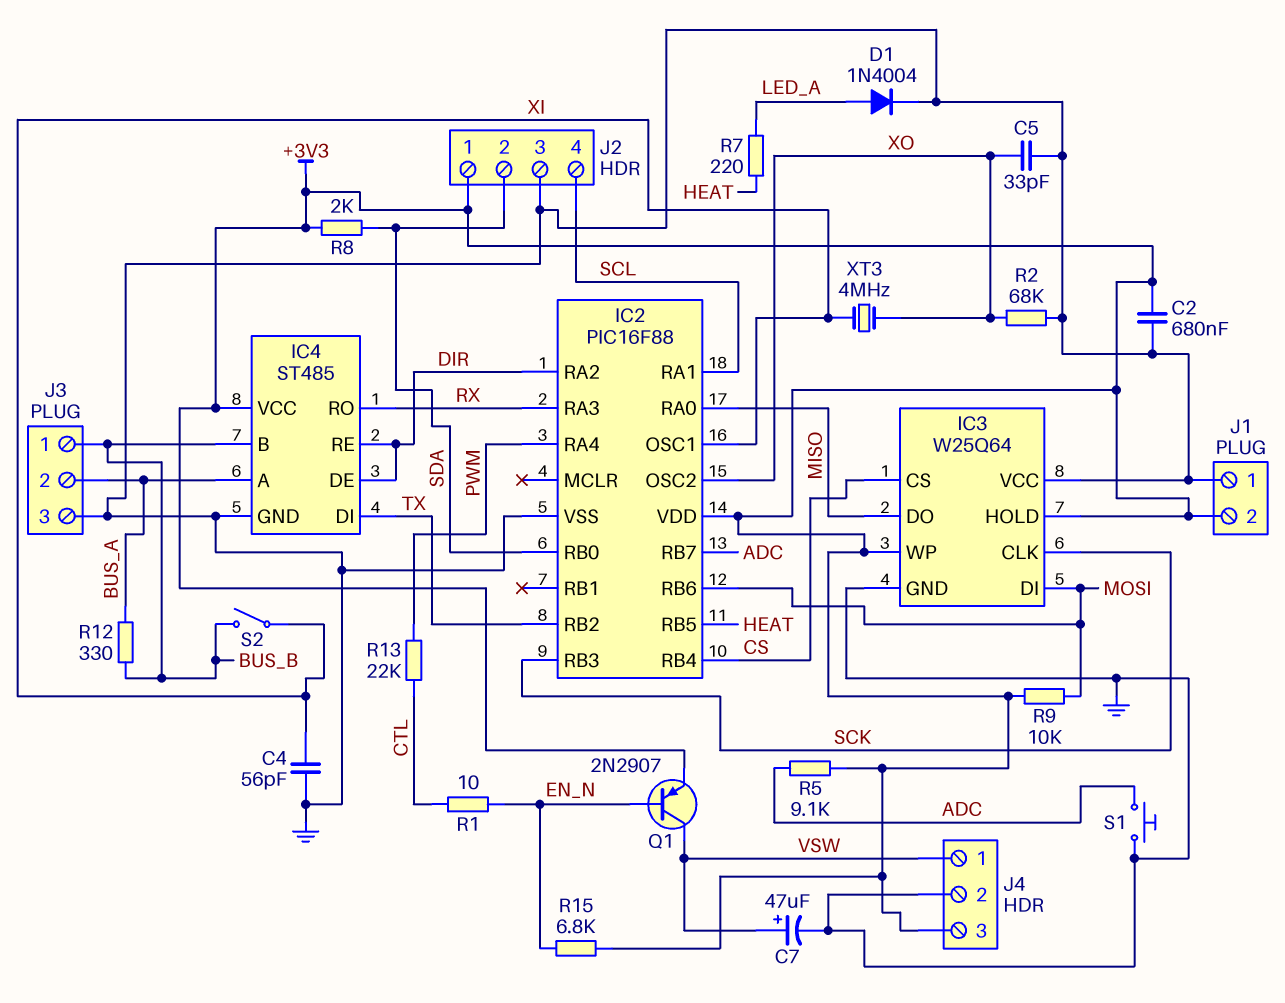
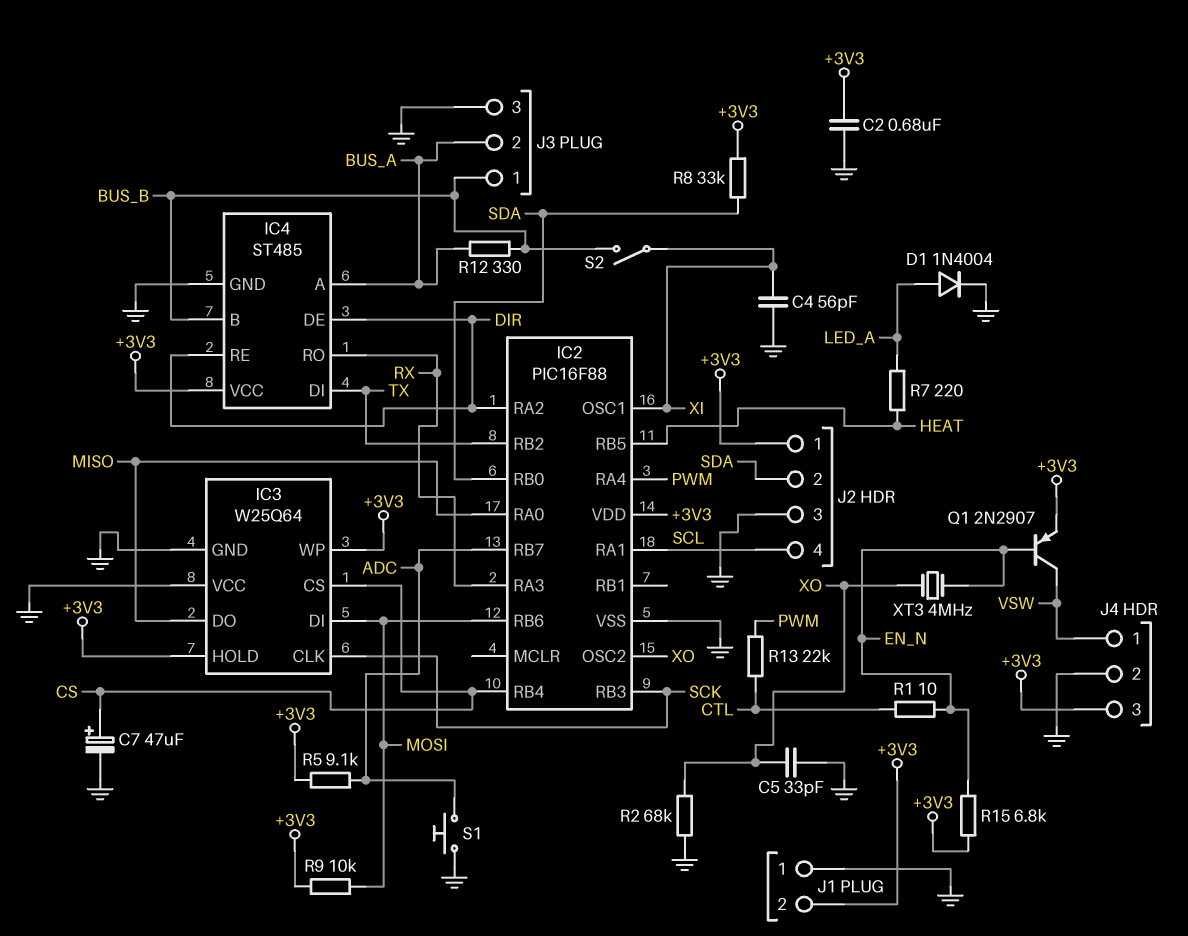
C7: 47uF (plus VSW, minus GND) -> 47uF (plus CS, minus GND)
R8: 2k (+3V3, SDA) -> 33k (+3V3, SDA)
XT3: 4MHz (XI, XO) -> 4MHz (EN_N, XO)

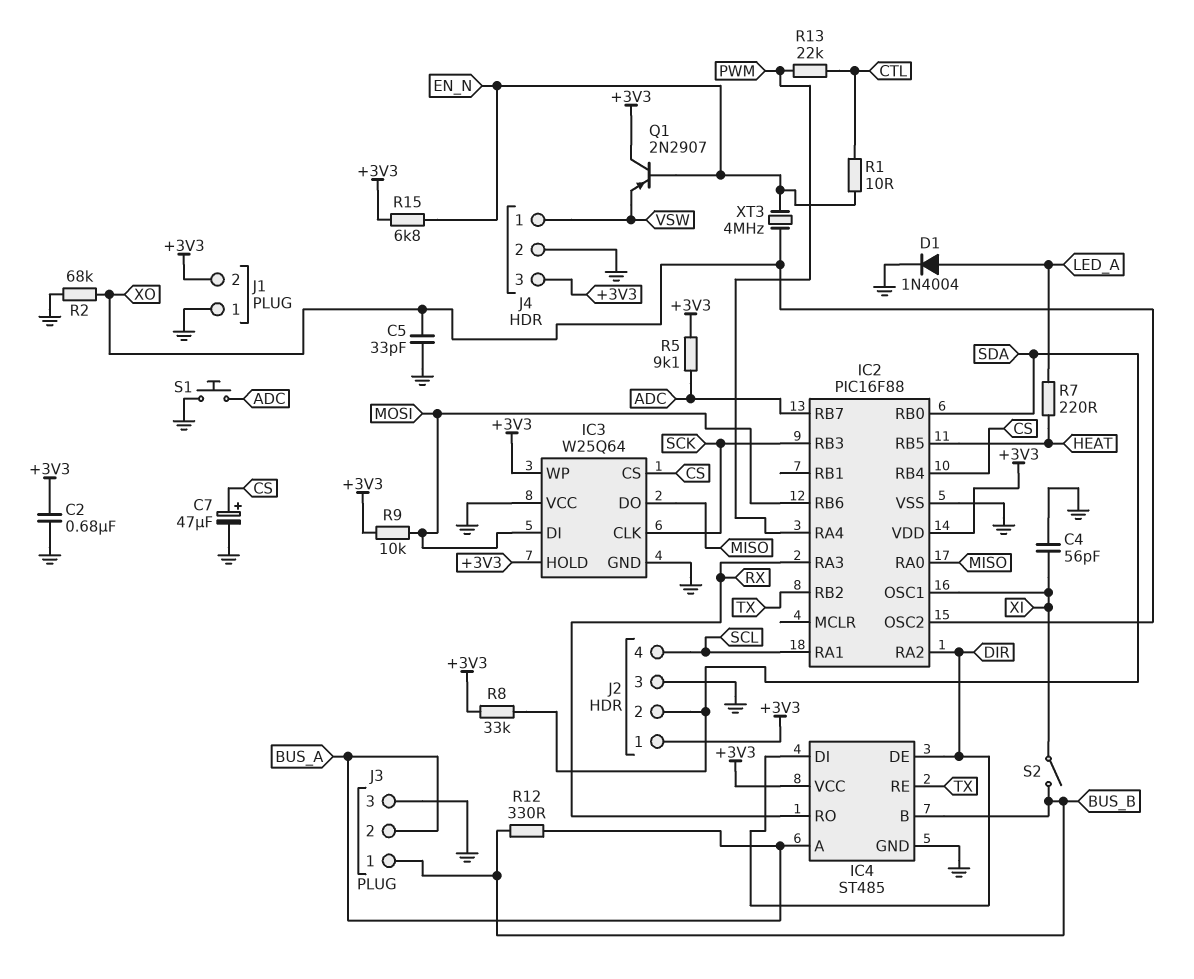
IC4 pin DI: TX -> DIR
IC4 pin RE: DIR -> TX
Q1: PNP 2N2907 (B EN_N, C VSW, E +3V3) -> PNP 2N2907 (B EN_N, C +3V3, E VSW)

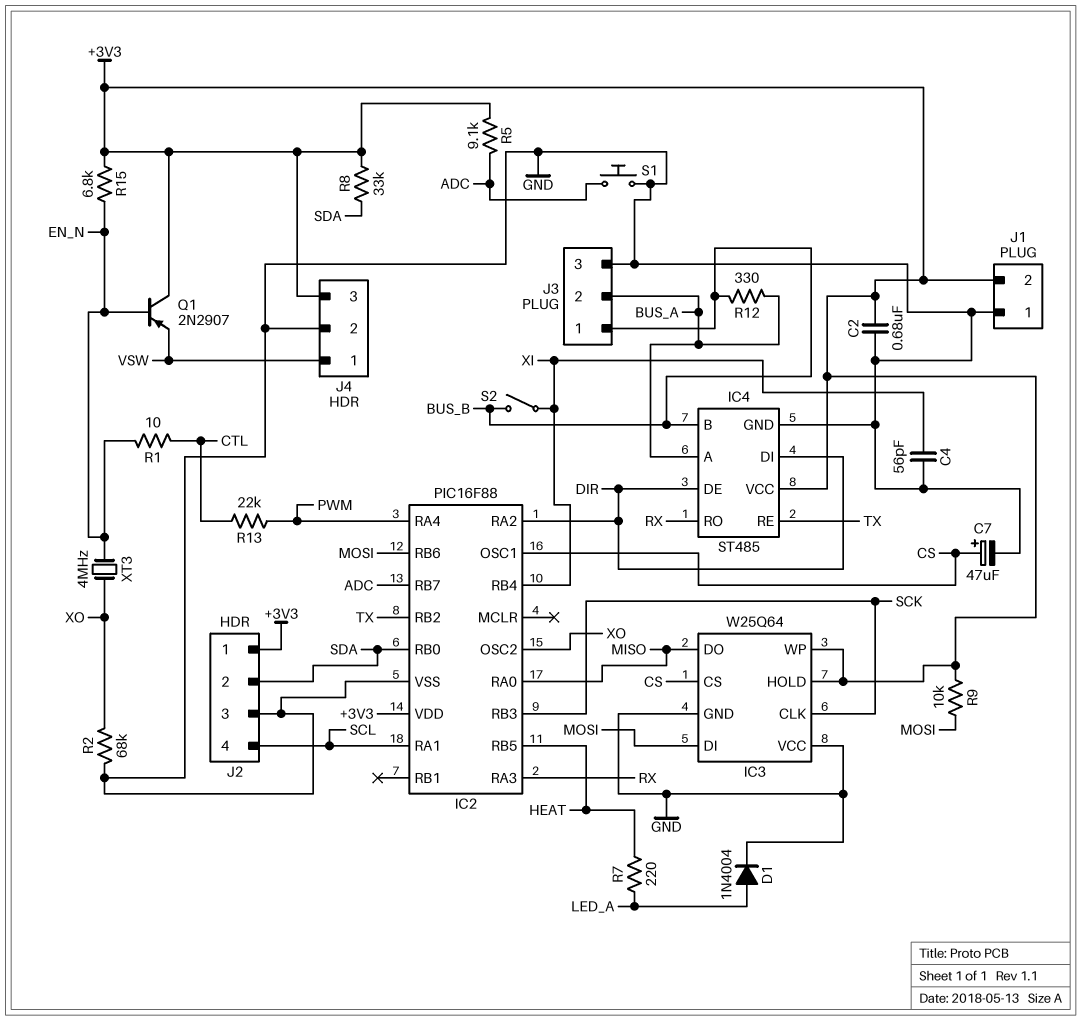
C5: 33pF (GND, XO) -> none
IC2 pin OSC1: XI -> CS
IC2 pin RB4: CS -> XI

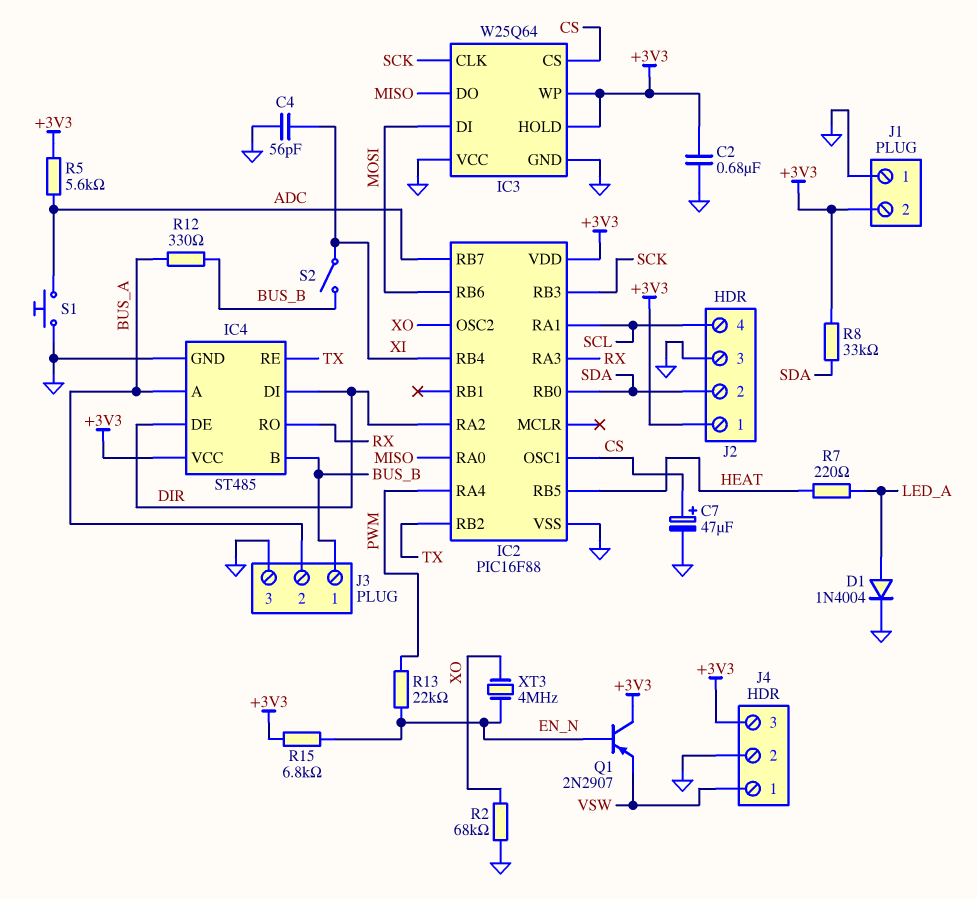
R1: 10 (CTL, EN_N) -> none
R5: 9.1k (+3V3, ADC) -> 5.6k (+3V3, ADC)
R9: 10k (+3V3, MOSI) -> none
R13: 22k (CTL, PWM) -> 22k (EN_N, PWM)

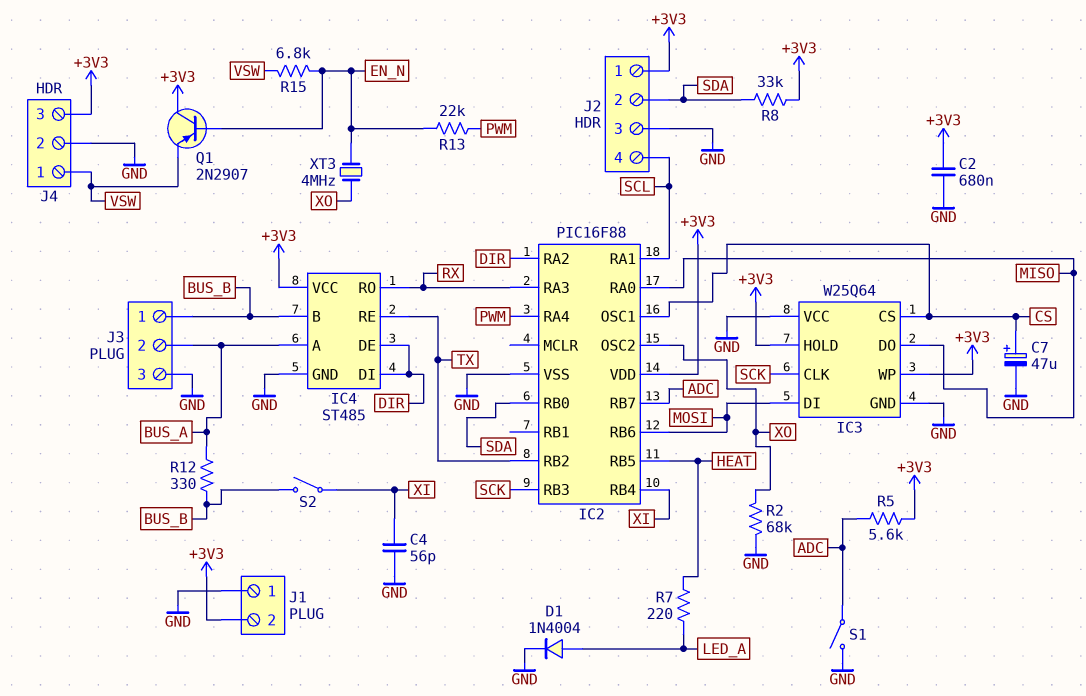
R15: 6.8k (+3V3, EN_N) -> 6.8k (EN_N, VSW)
S1: button (ADC, GND) -> switch (ADC, GND)

